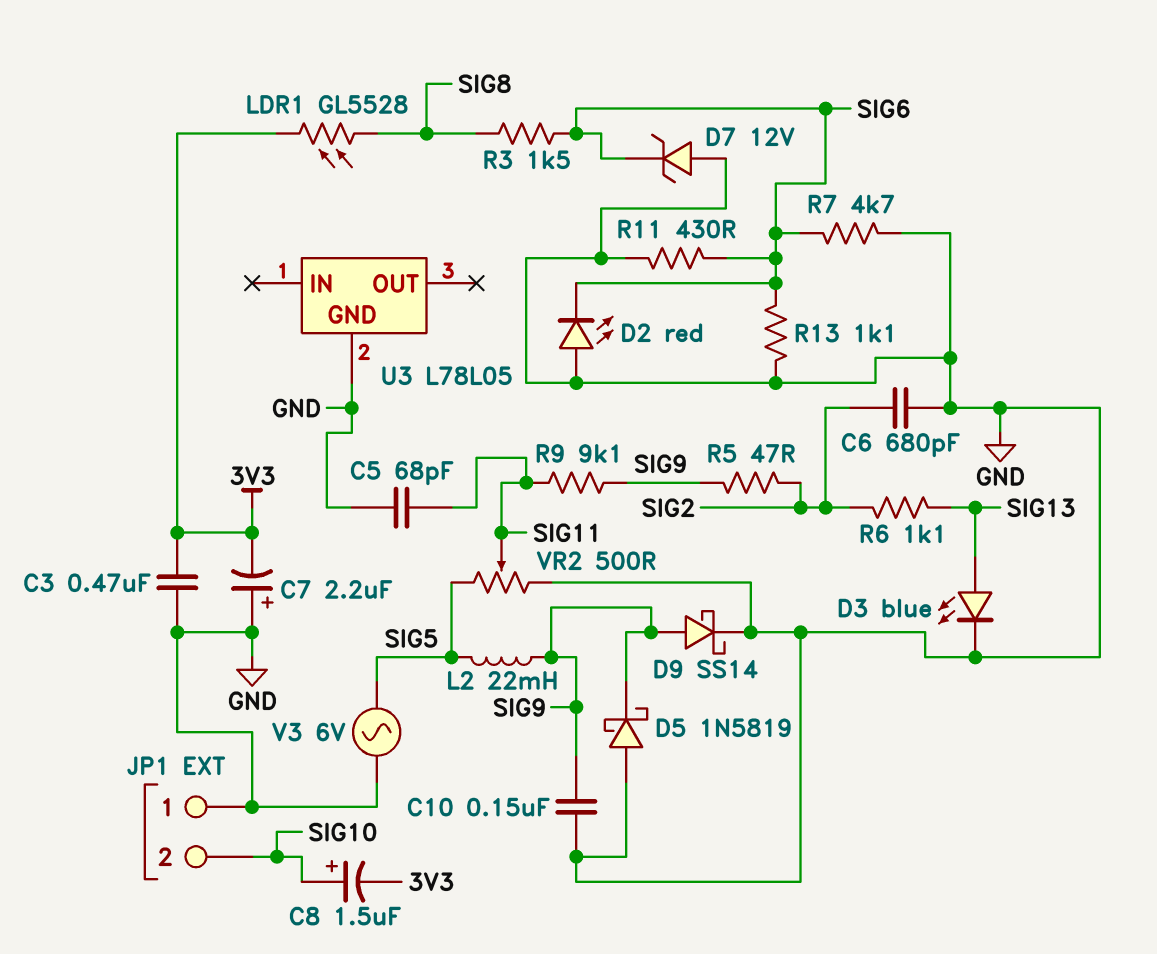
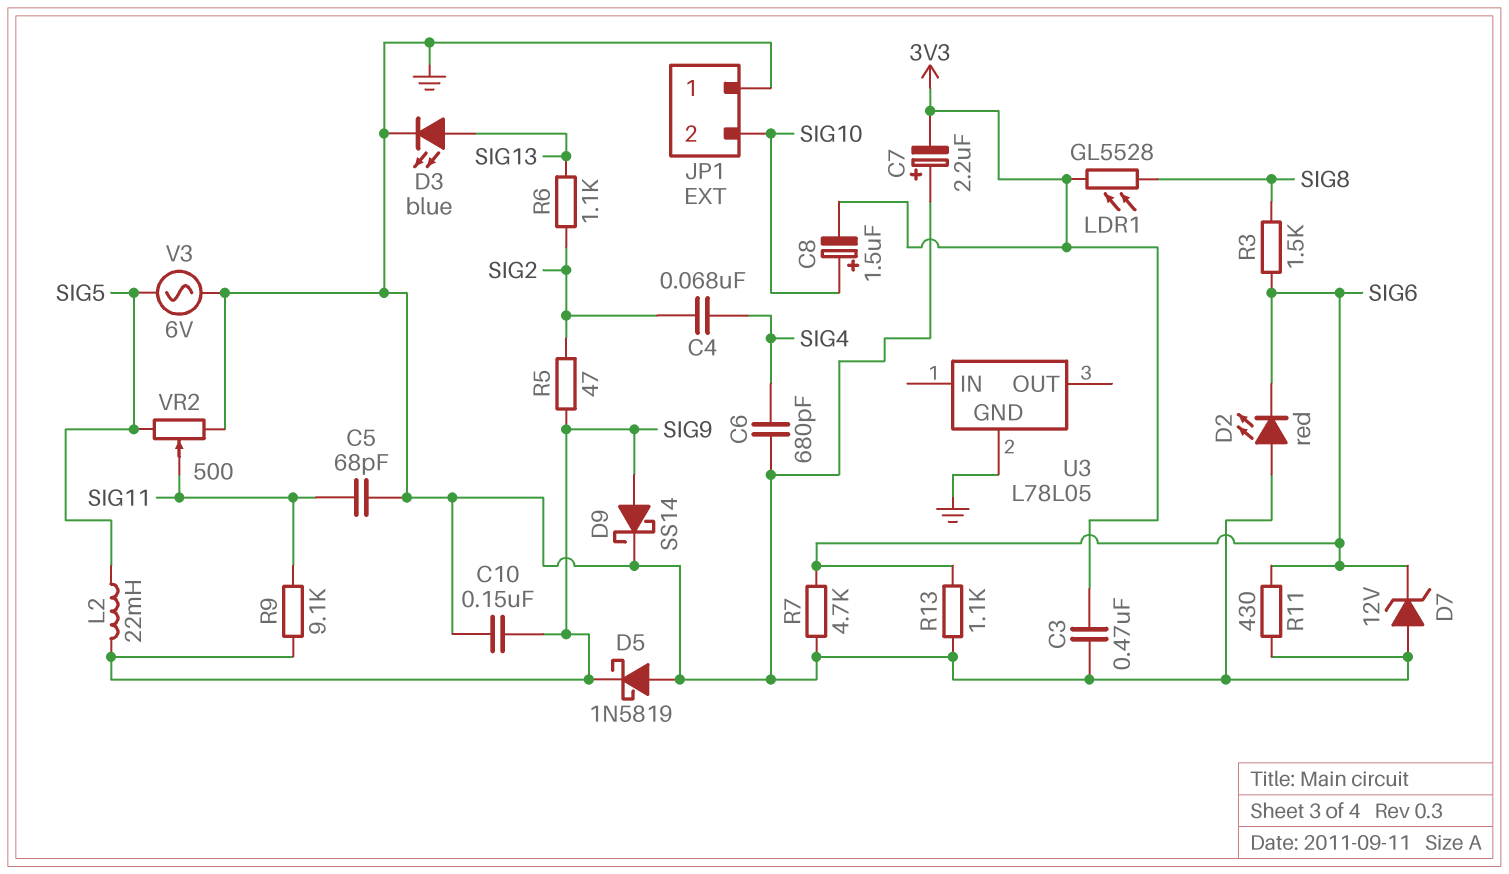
C4: none -> 68nF (SIG2, SIG4)
C6: 680pF (GND, SIG2) -> 680pF (GND, SIG4)

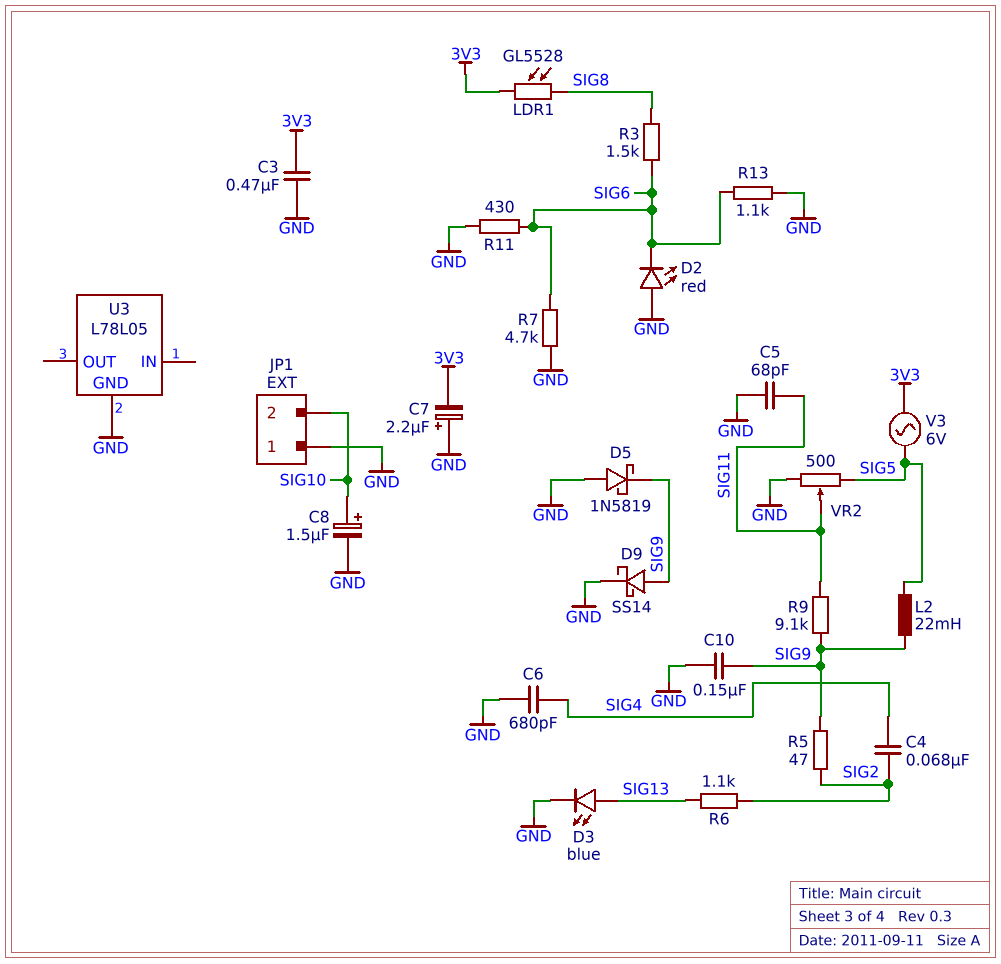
C8: 1.5uF (plus SIG10, minus 3V3) -> 1.5uF (plus SIG10, minus GND)
D7: zener 12V (A GND, K SIG6) -> none
V3: AC 6V (GND, SIG5) -> AC 6V (3V3, SIG5)

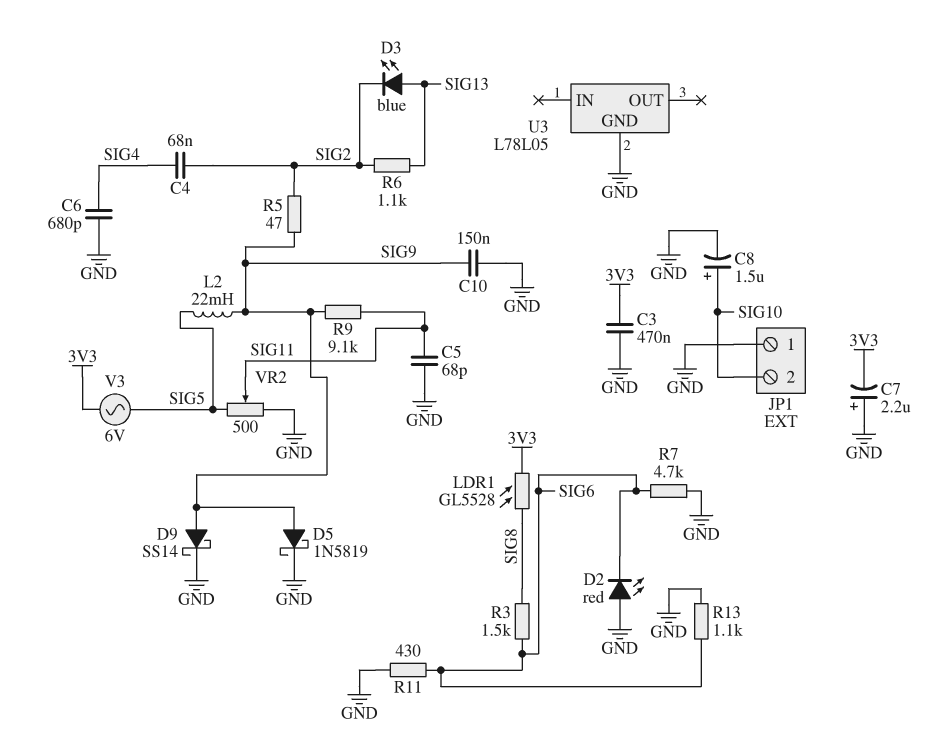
D3: LED blue (A SIG13, K GND) -> LED blue (A SIG13, K SIG2)
D5: schottky 1N5819 (A GND, K SIG9) -> schottky 1N5819 (A SIG9, K GND)

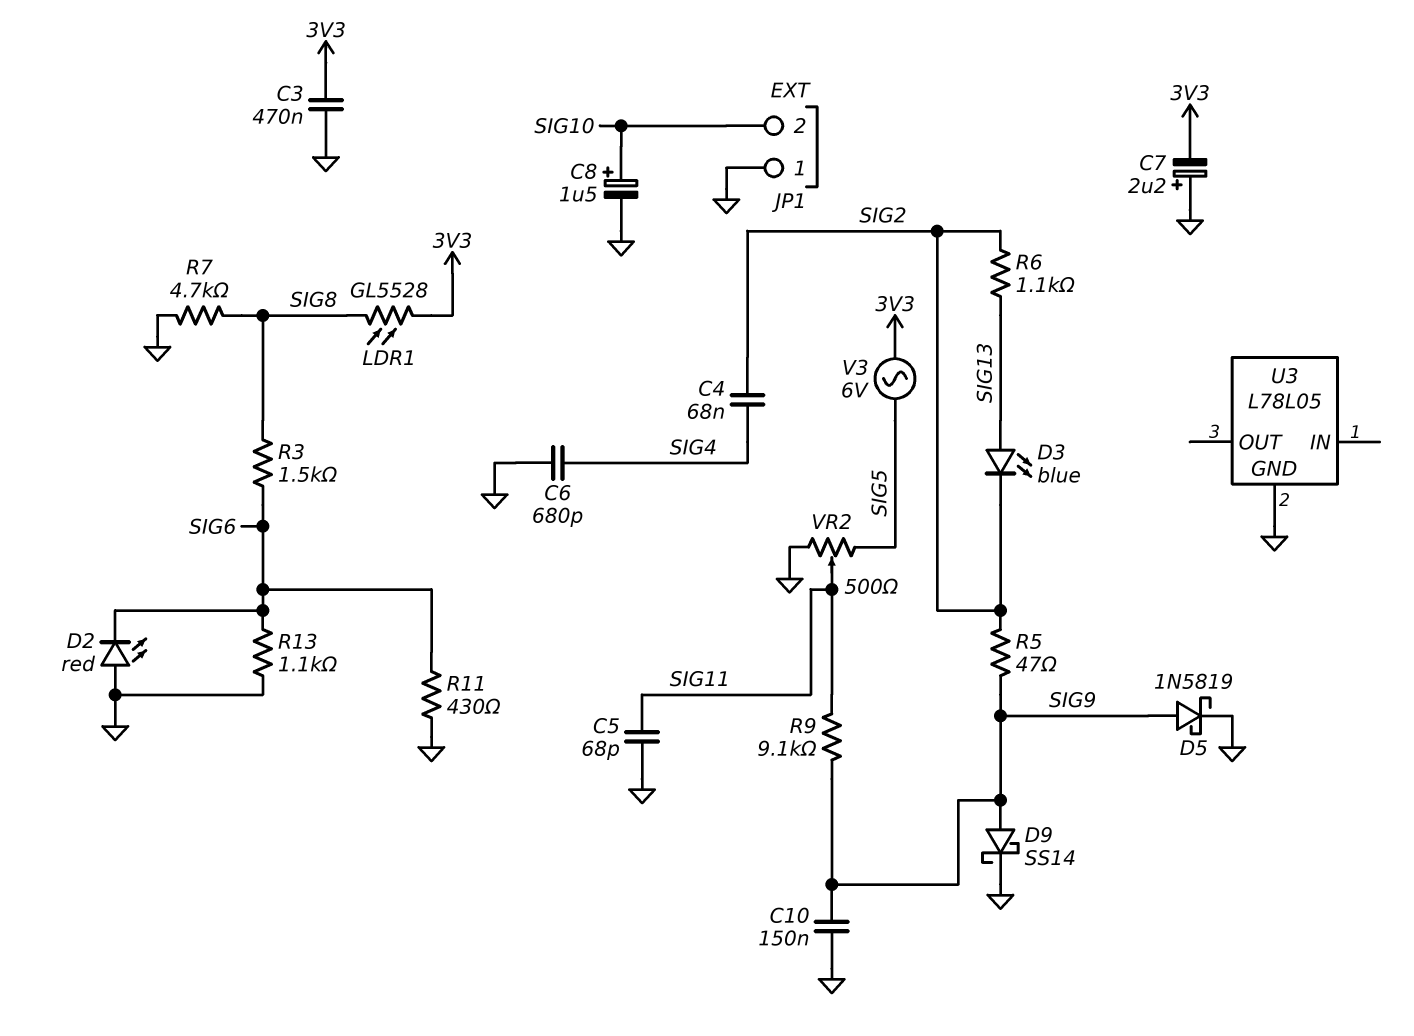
L2: 22mH (SIG5, SIG9) -> none
R7: 4.7k (GND, SIG6) -> 4.7k (GND, SIG8)

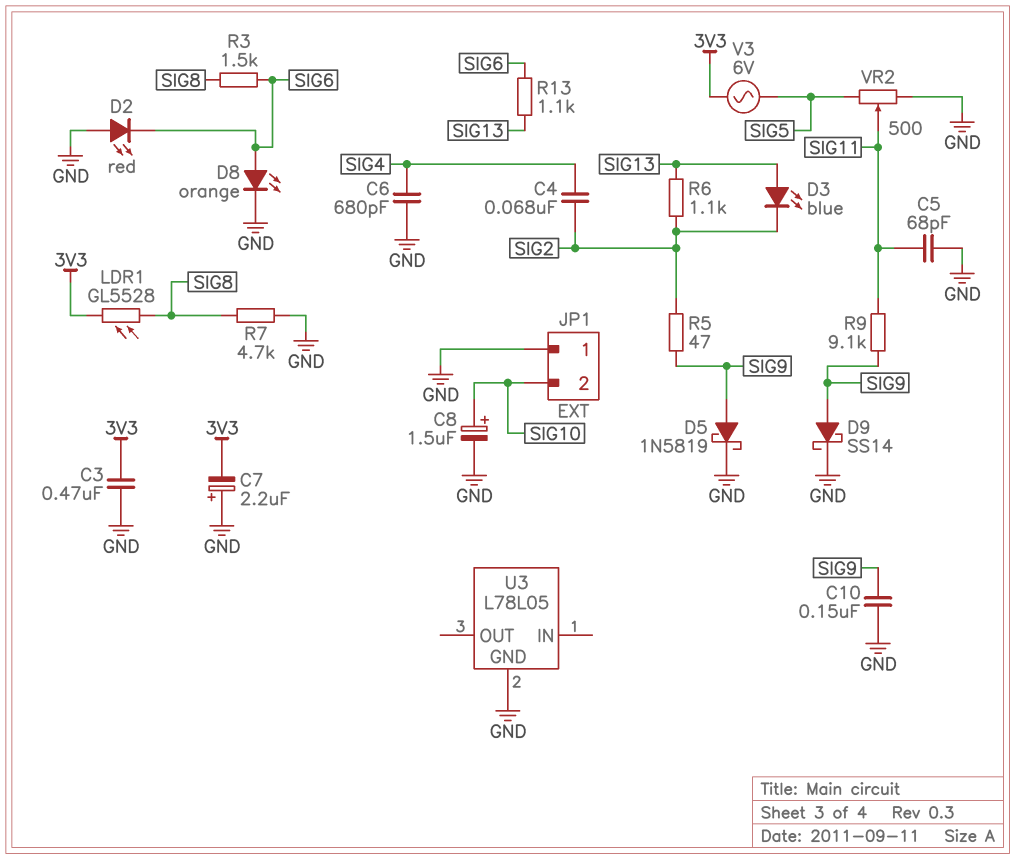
D8: none -> LED orange (A SIG6, K GND)
R11: 430 (GND, SIG6) -> none
R13: 1.1k (GND, SIG6) -> 1.1k (SIG6, SIG13)

